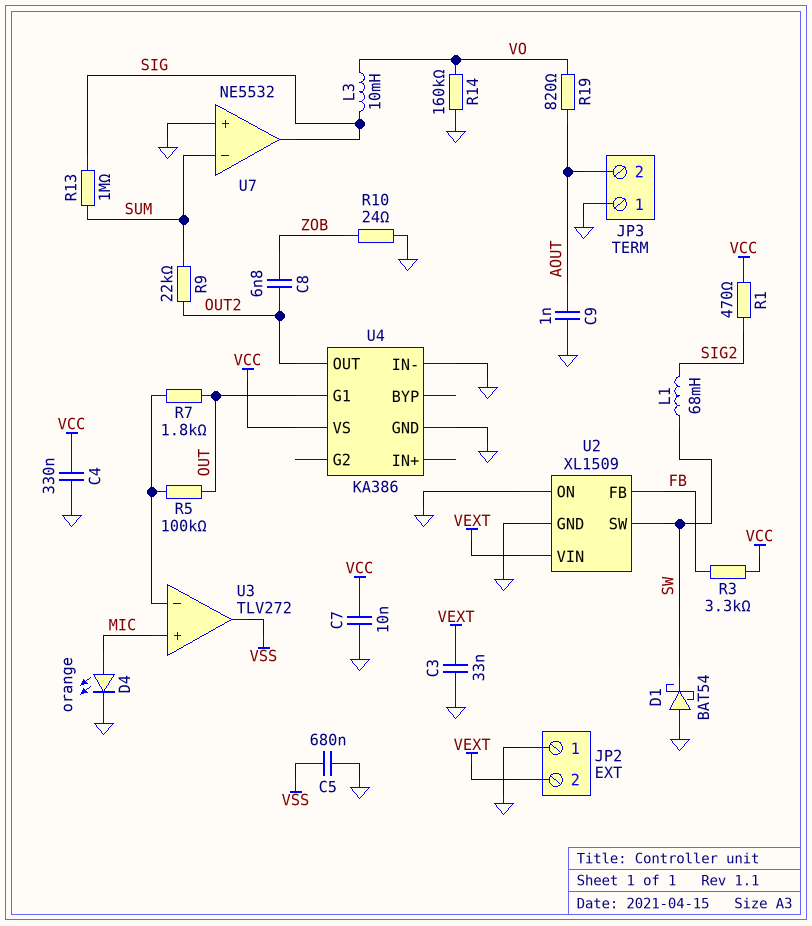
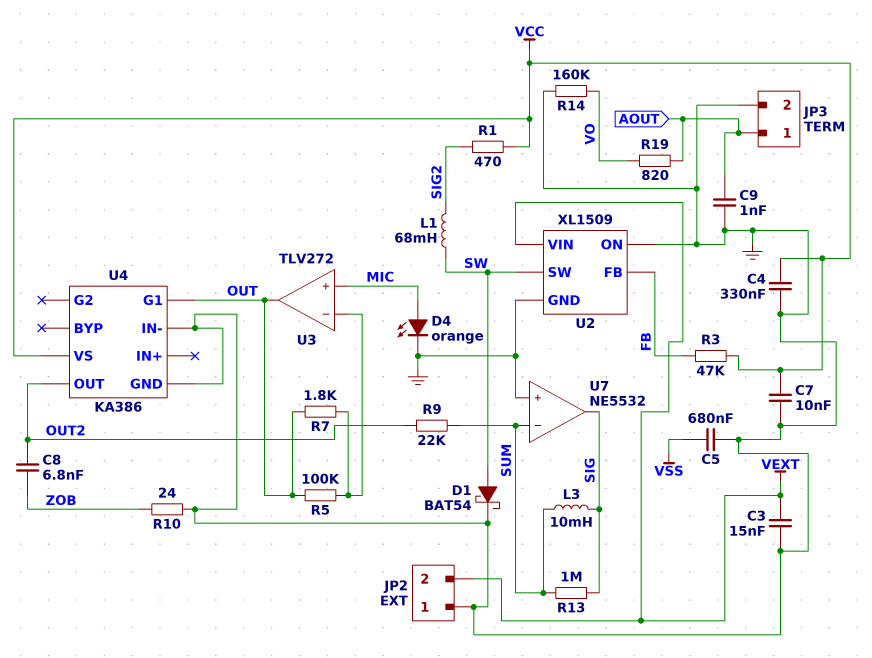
C3: 33nF (GND, VEXT) -> 15nF (GND, VEXT)
D1: schottky BAT54 (A GND, K SW) -> schottky BAT54 (A SW, K GND)
JP3 pin 1: GND -> AOUT
JP3 pin 2: AOUT -> GND
L3: 10mH (SIG, VO) -> 10mH (SIG, SUM)
R3: 3.3k (FB, VCC) -> 47k (FB, VCC)
U3 pin out: VSS -> OUT

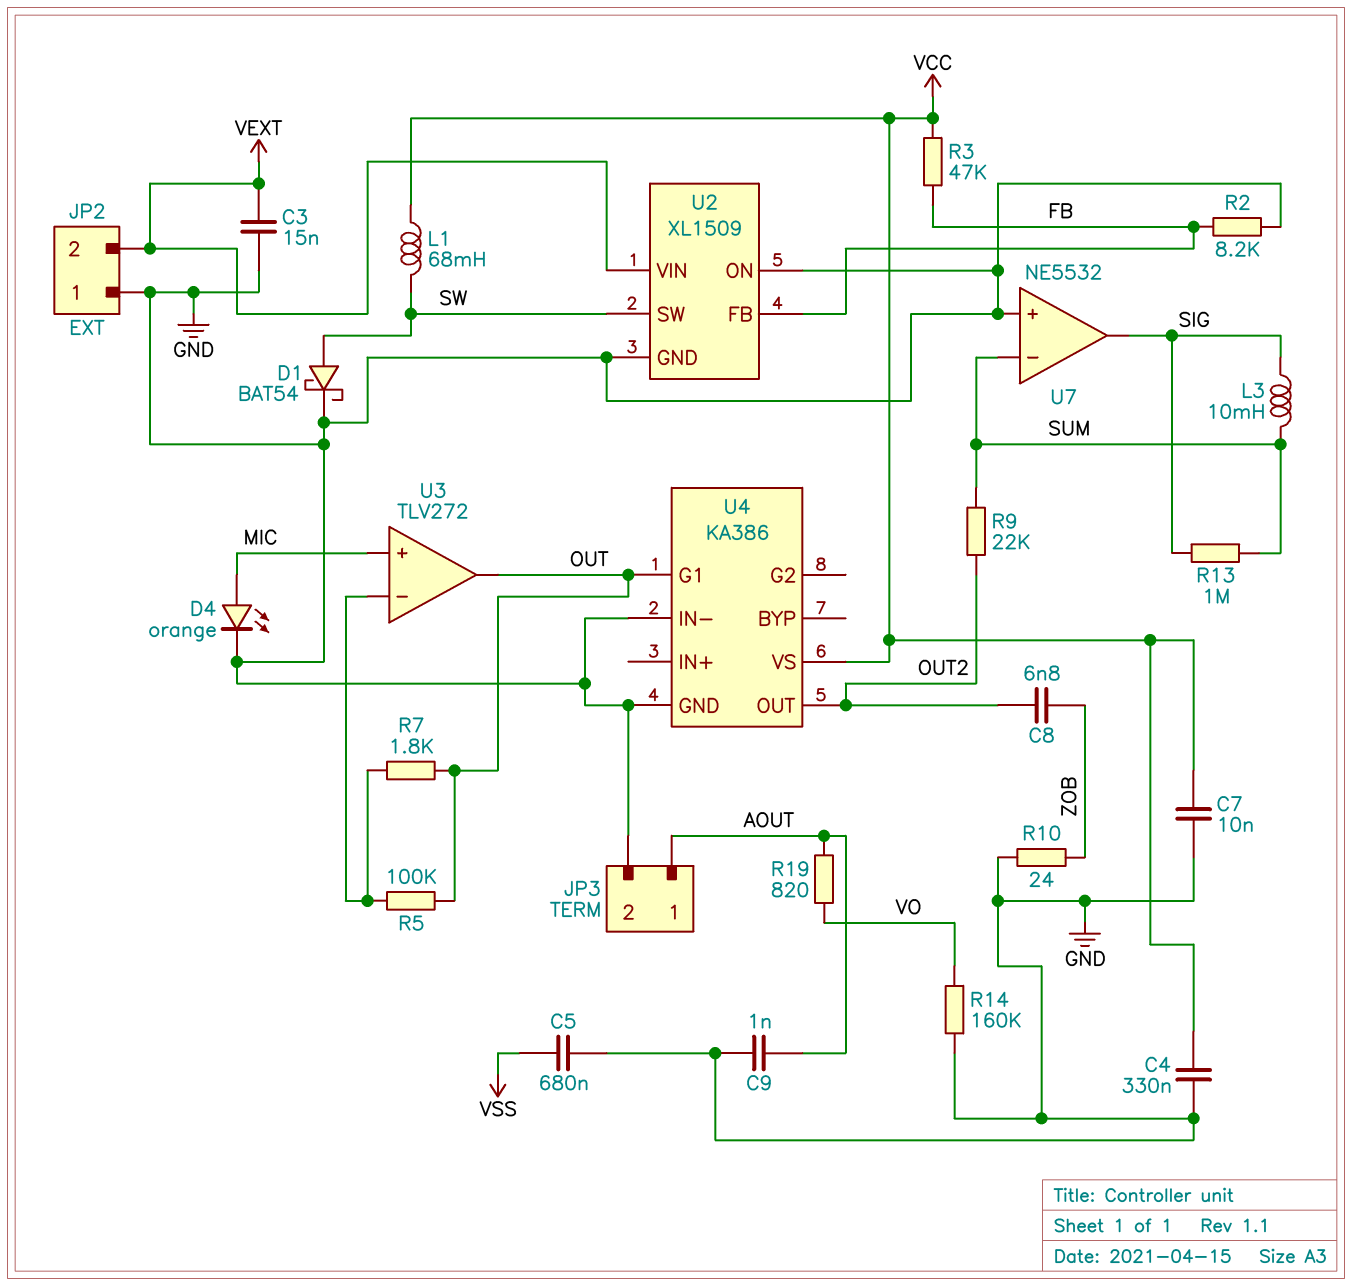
L1: 68mH (SIG2, SW) -> 68mH (SW, VCC)
R1: 470 (SIG2, VCC) -> none
R2: none -> 8.2k (FB, GND)

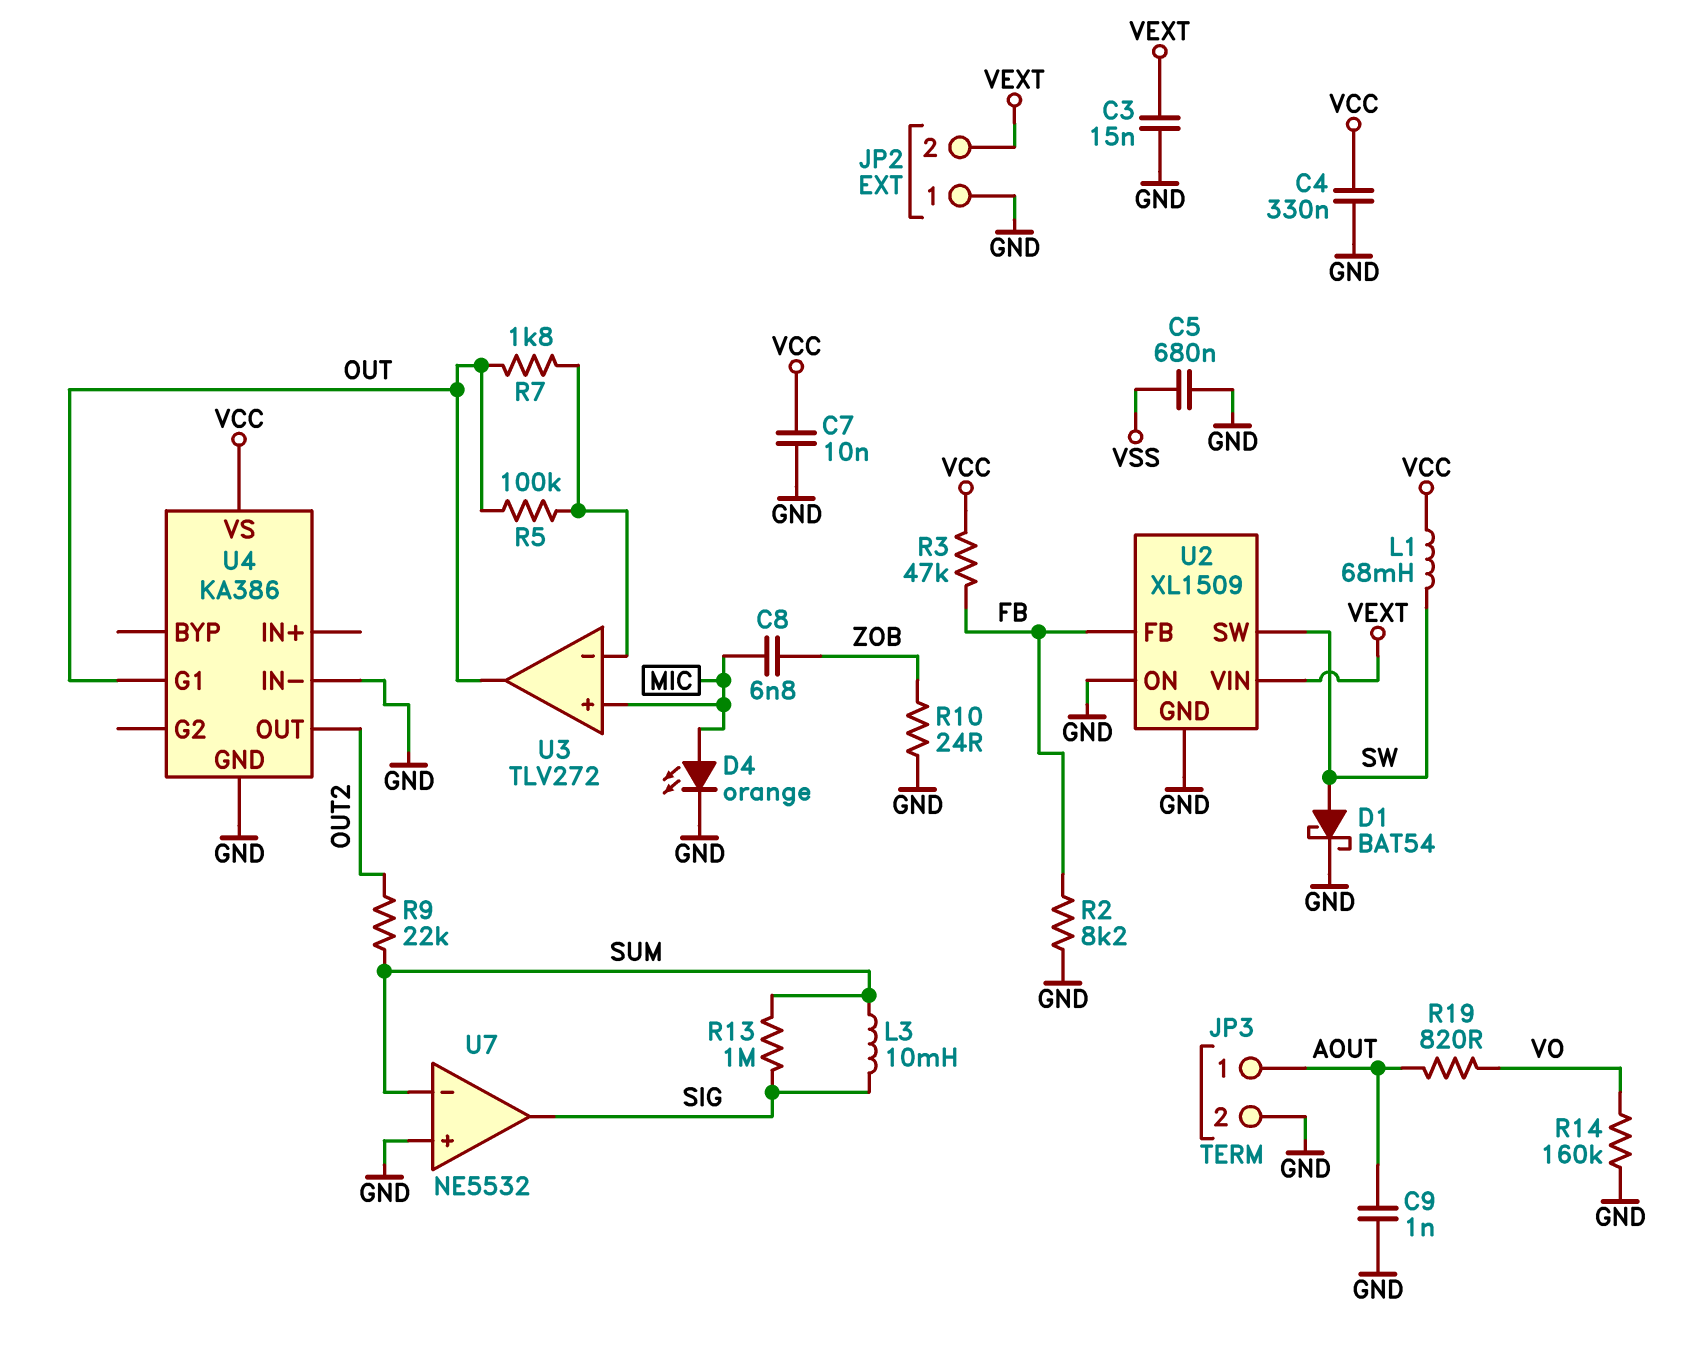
C8: 6.8nF (OUT2, ZOB) -> 6.8nF (MIC, ZOB)

